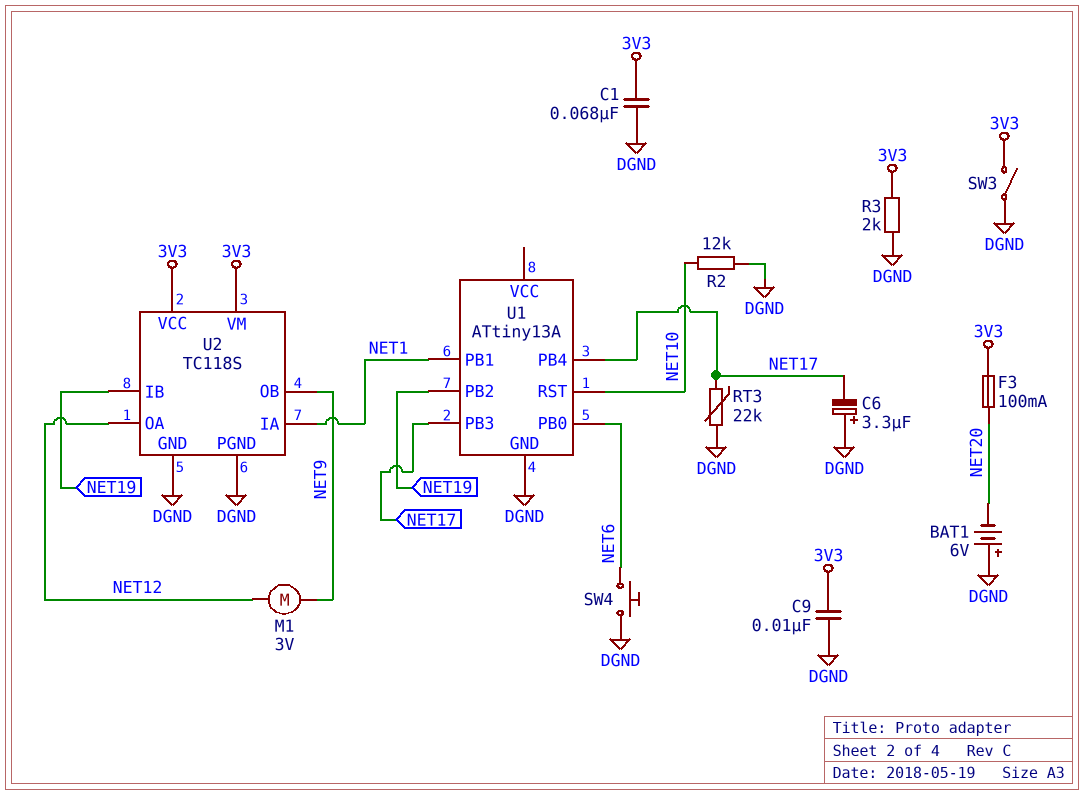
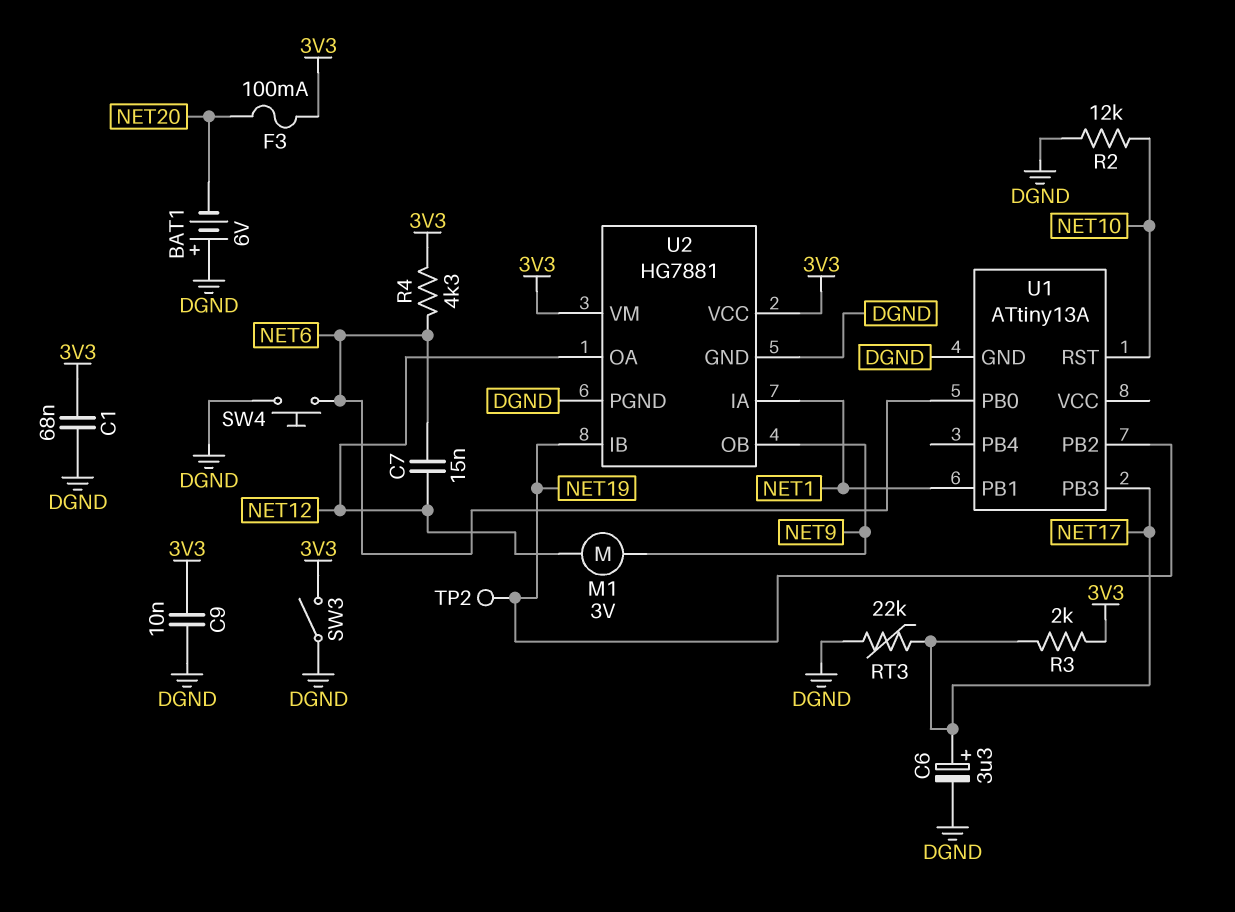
C6: 3.3uF (plus DGND, minus NET17) -> 3.3uF (plus NET17, minus DGND)
C7: none -> 15nF (NET6, NET12)
R3: 2k (3V3, DGND) -> 2k (3V3, NET17)
R4: none -> 4.3k (3V3, NET6)
TP2: none -> test point (NET19)
U1 pin PB4: NET17 -> none
U2: TC118S -> HG7881

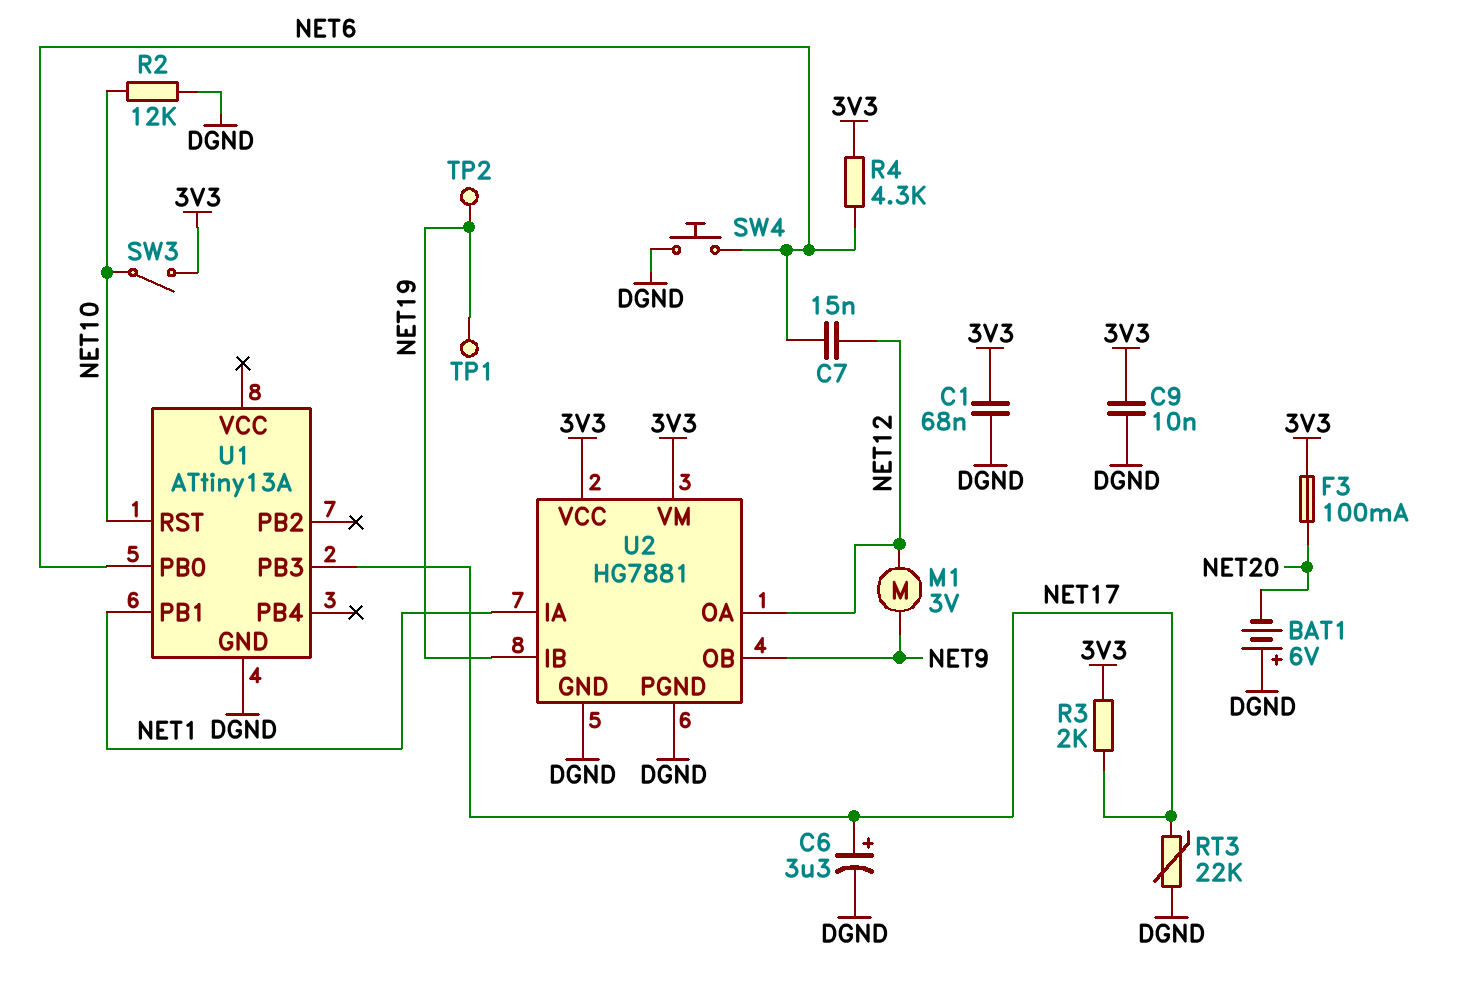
SW3: switch (3V3, DGND) -> switch (3V3, NET10)
TP1: none -> test point (NET19)
U1 pin PB2: NET19 -> none

